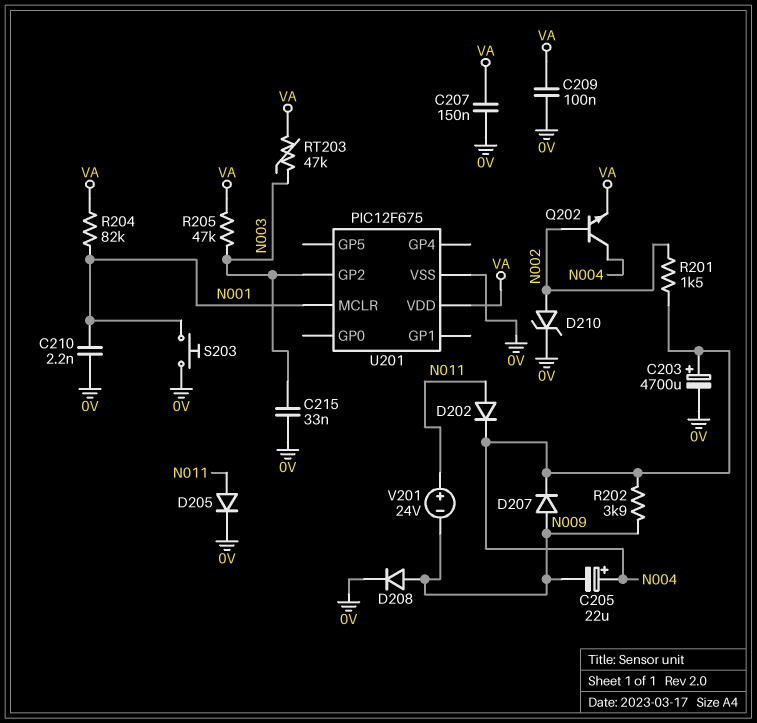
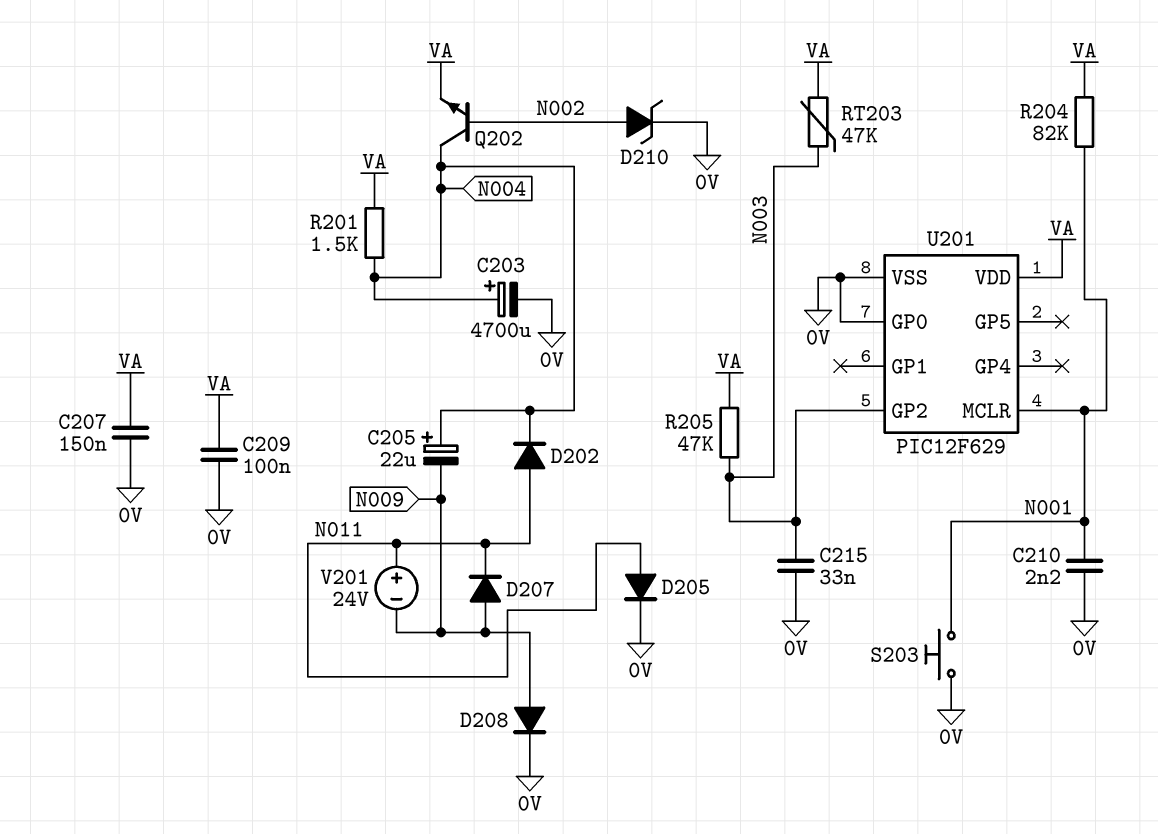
D207: diode (A N009, K N004) -> diode (A N009, K N011)
R201: 1.5k (N002, N004) -> 1.5k (N004, VA)
R202: 3.9k (N004, N009) -> none
U201: PIC12F675 -> PIC12F629
U201 pin GP0: none -> 0V

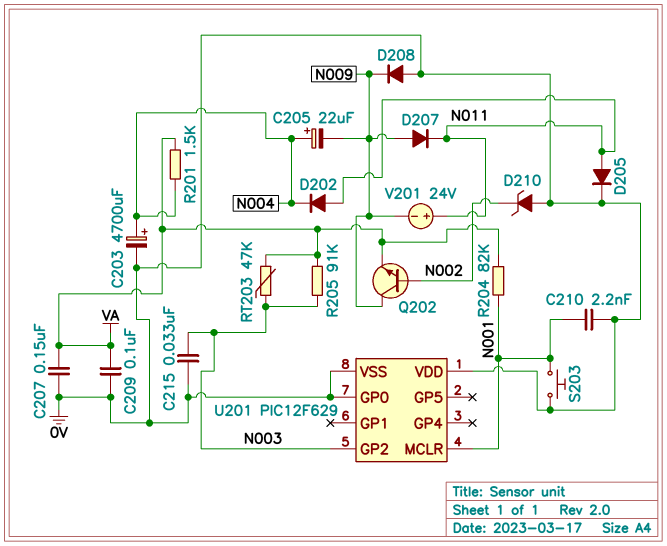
D208: diode (A N009, K 0V) -> diode (A 0V, K N009)
D210: zener (A N002, K 0V) -> zener (A 0V, K N002)
Q202: NPN (B N002, C N004, E VA) -> NPN (B N002, C N009, E VA)
R205: 47k (N003, VA) -> 91k (N003, VA)
U201 pin VDD: VA -> 0V

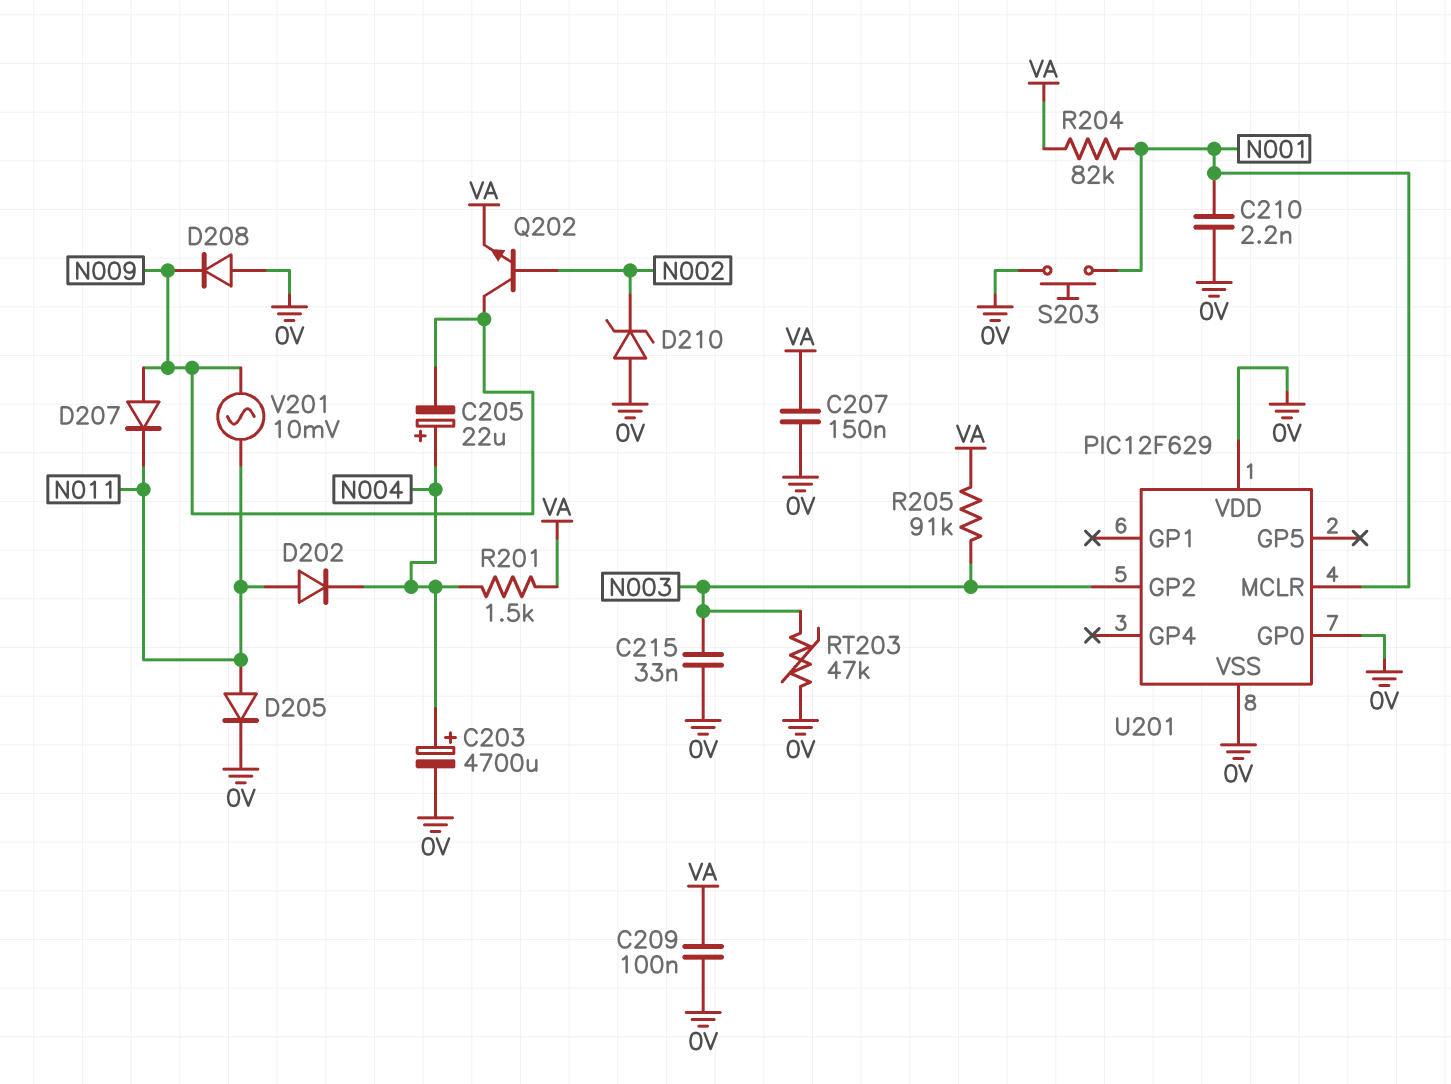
RT203: 47k (N003, VA) -> 47k (0V, N003)
V201: 24V (plus N011, minus N009) -> AC 10mV (N009, N011)

